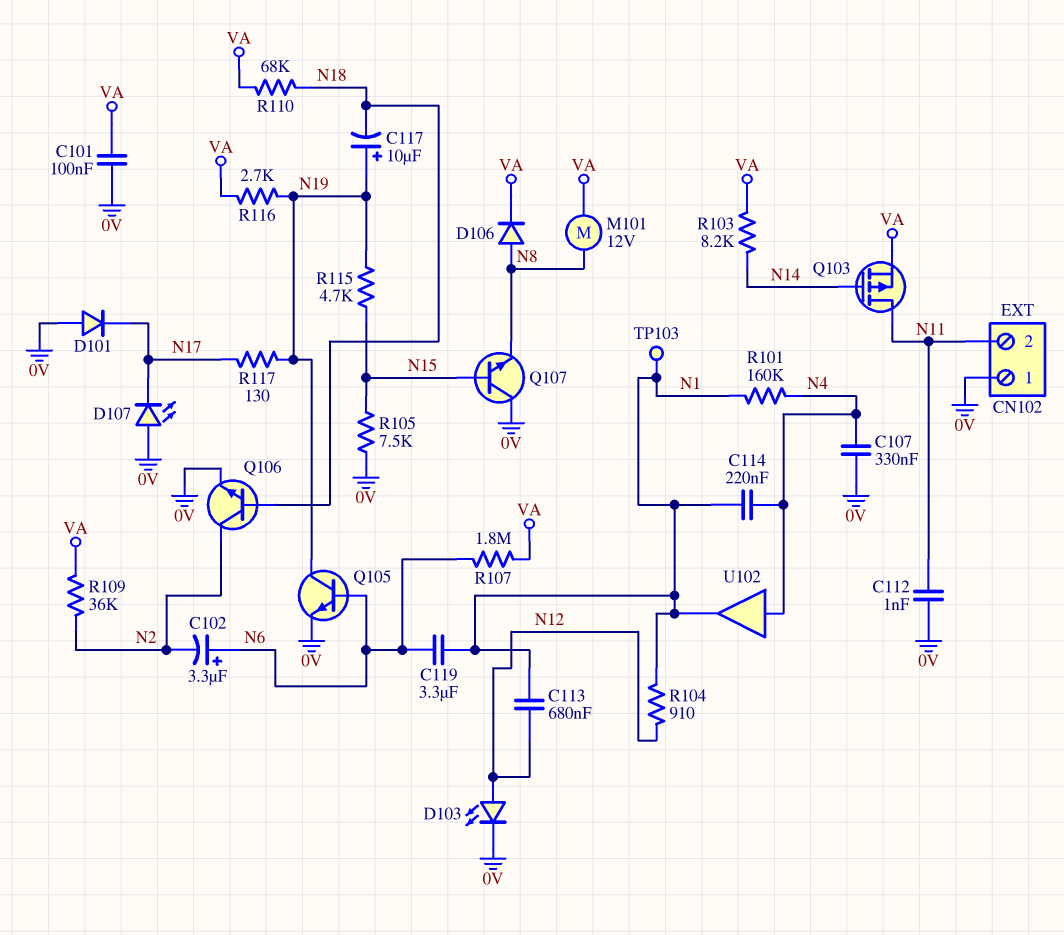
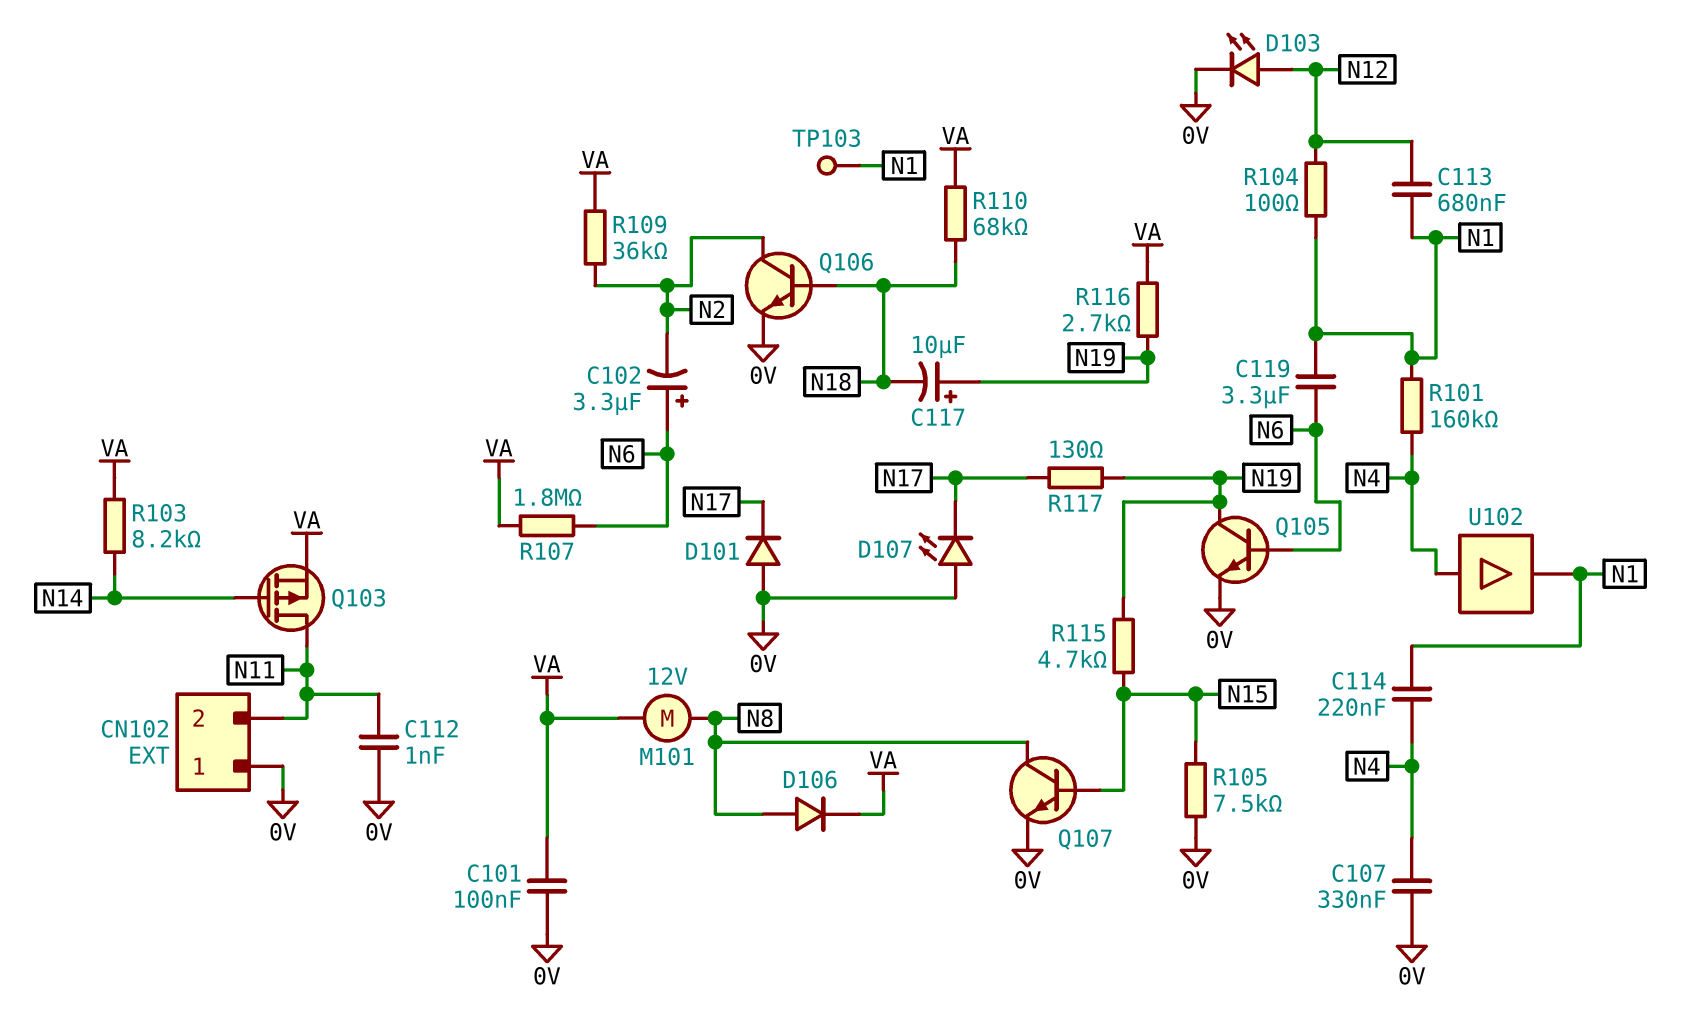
Q107: NPN (B N15, C 0V, E N8) -> NPN (B N15, C N8, E 0V)
R104: 910 (N1, N12) -> 100 (N1, N12)

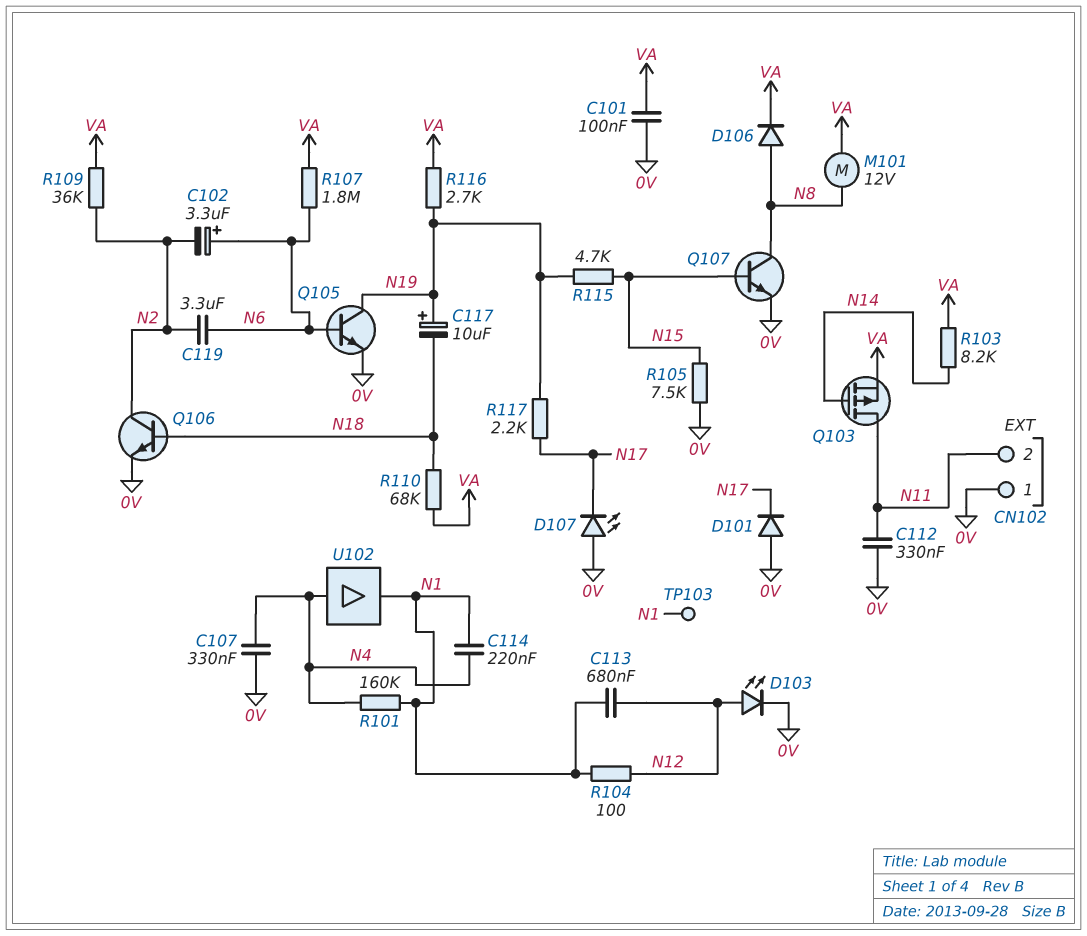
C112: 1nF (0V, N11) -> 330nF (0V, N11)
C119: 3.3uF (N1, N6) -> 3.3uF (N2, N6)
R117: 130 (N17, N19) -> 2.2k (N17, N19)

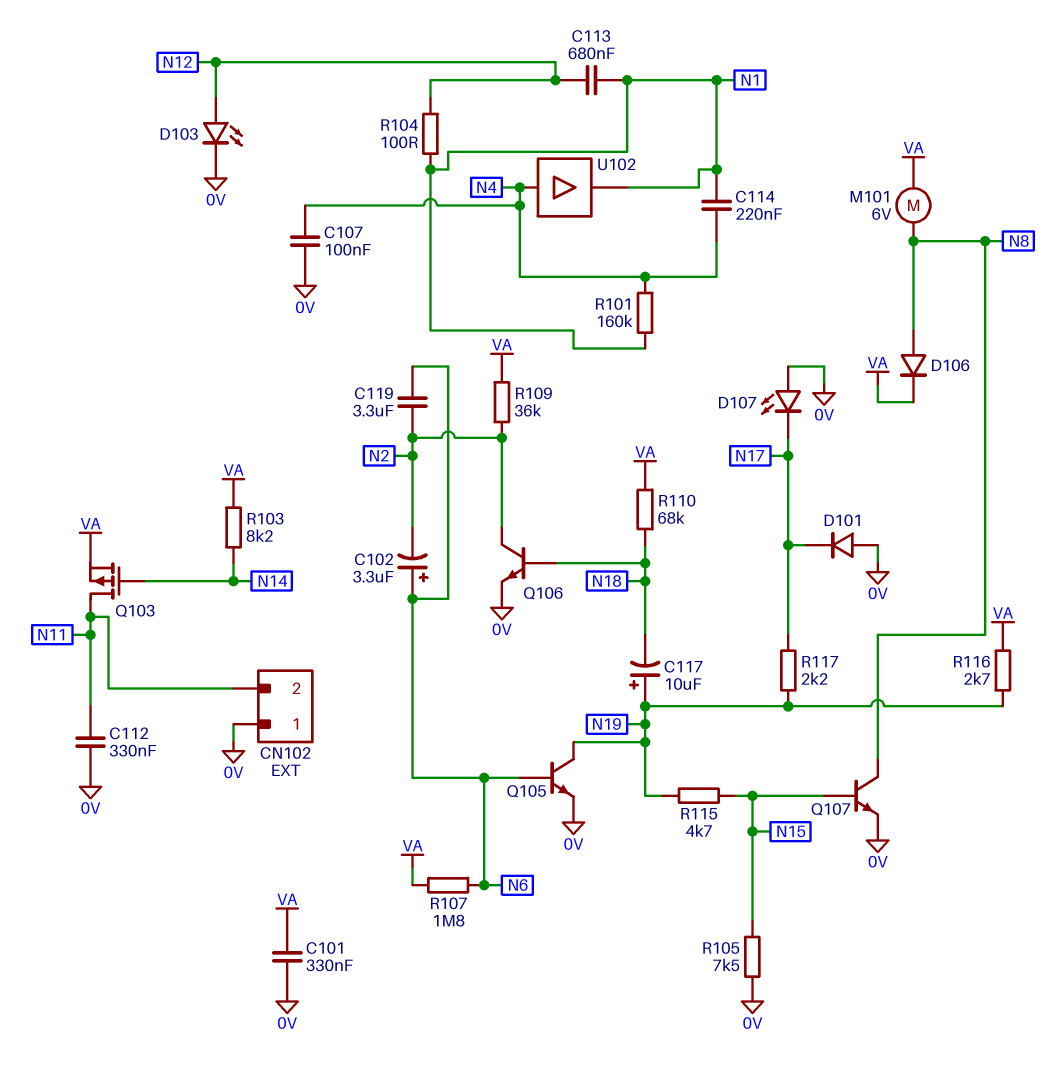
C101: 100nF (0V, VA) -> 330nF (0V, VA)
C107: 330nF (0V, N4) -> 100nF (0V, N4)
M101: motor 12V (N8, VA) -> motor 6V (N8, VA)
TP103: test point (N1) -> none

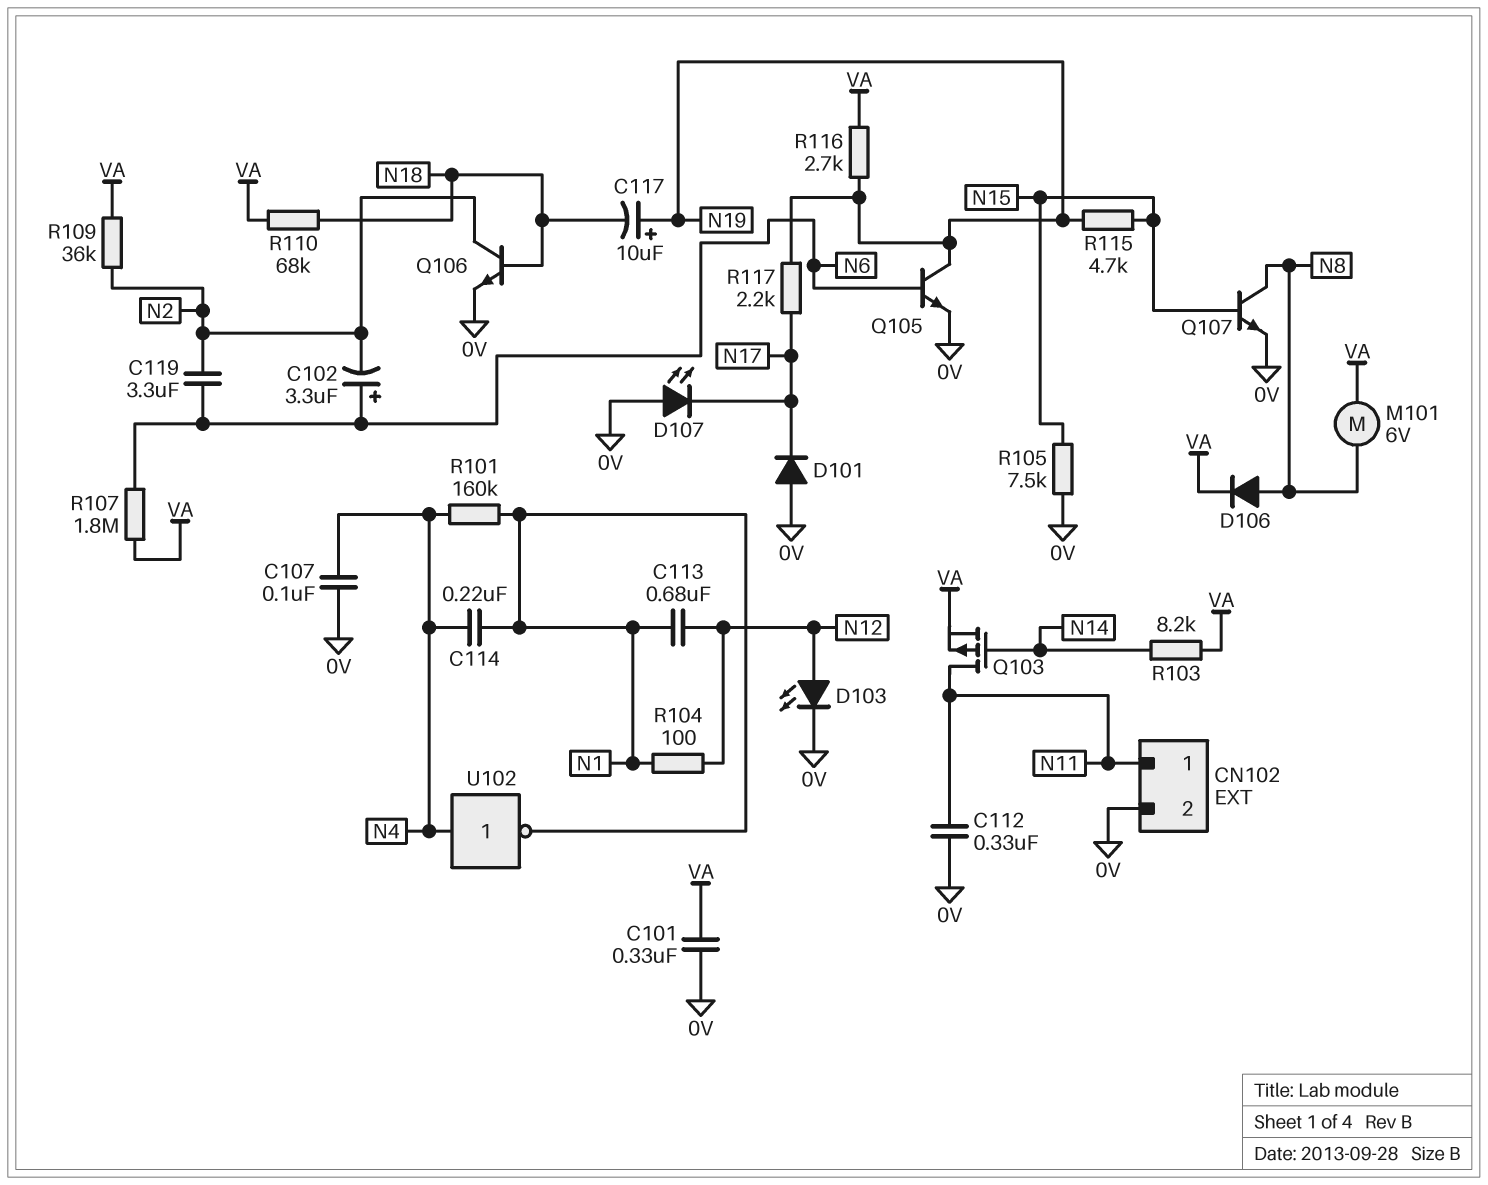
CN102 pin 1: 0V -> N11
CN102 pin 2: N11 -> 0V
U102: buffer (in N4, out N1) -> NOT (in N4, out N1)

